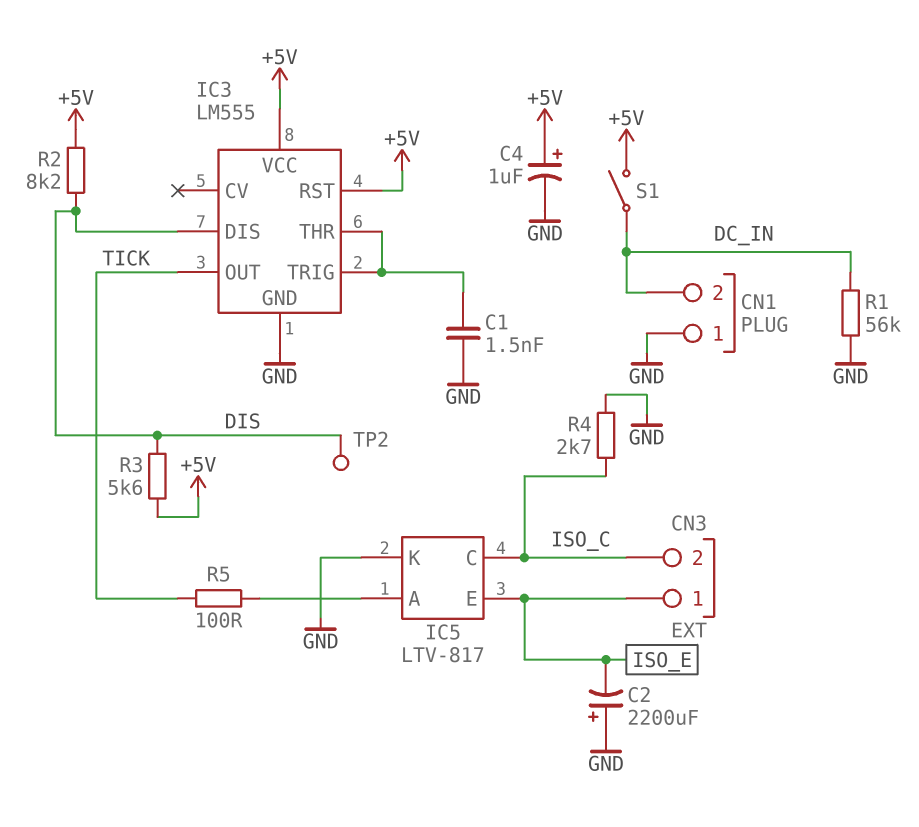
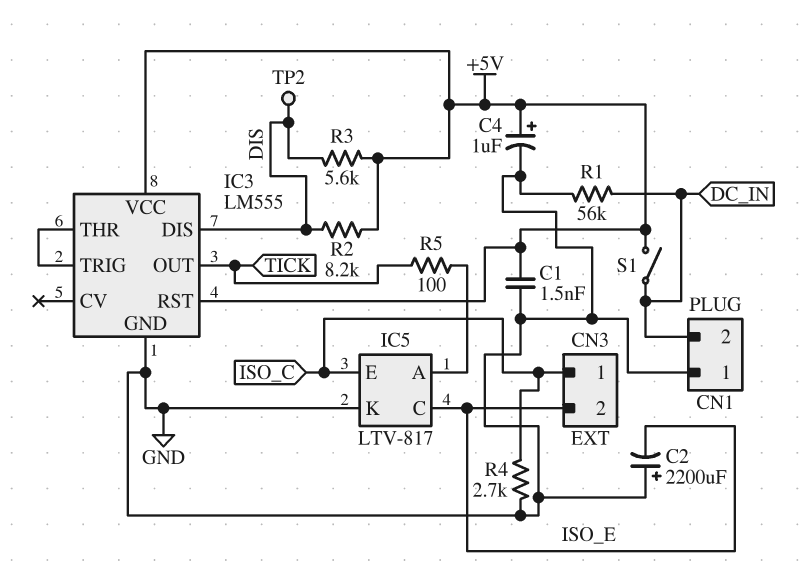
C1: 1.5nF (GND, IC3/THR) -> 1.5nF (+5V, GND)
CN3 pin 1: ISO_E -> ISO_C
CN3 pin 2: ISO_C -> ISO_E
IC5 pin C: ISO_C -> ISO_E
IC5 pin E: ISO_E -> ISO_C

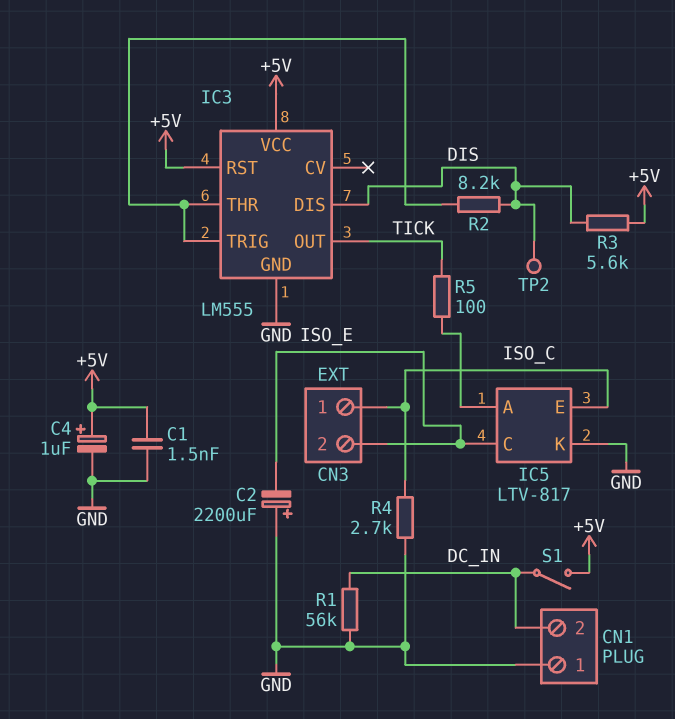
R2: 8.2k (+5V, DIS) -> 8.2k (DIS, IC3/THR)

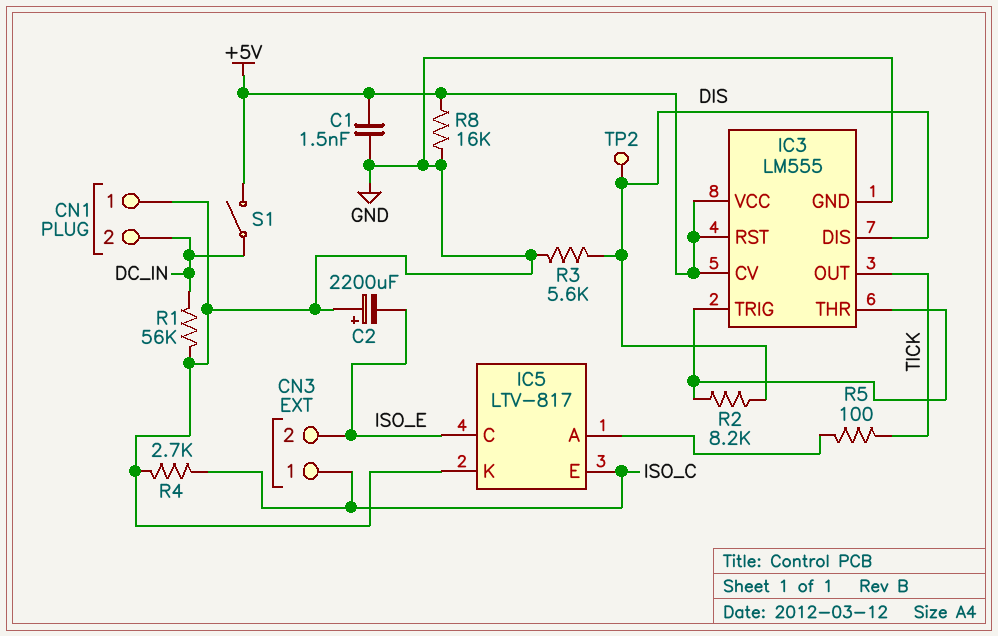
C4: 1uF (plus +5V, minus GND) -> none
IC3 pin CV: none -> +5V
R3: 5.6k (+5V, DIS) -> 5.6k (DIS, GND)
R8: none -> 16k (+5V, GND)

